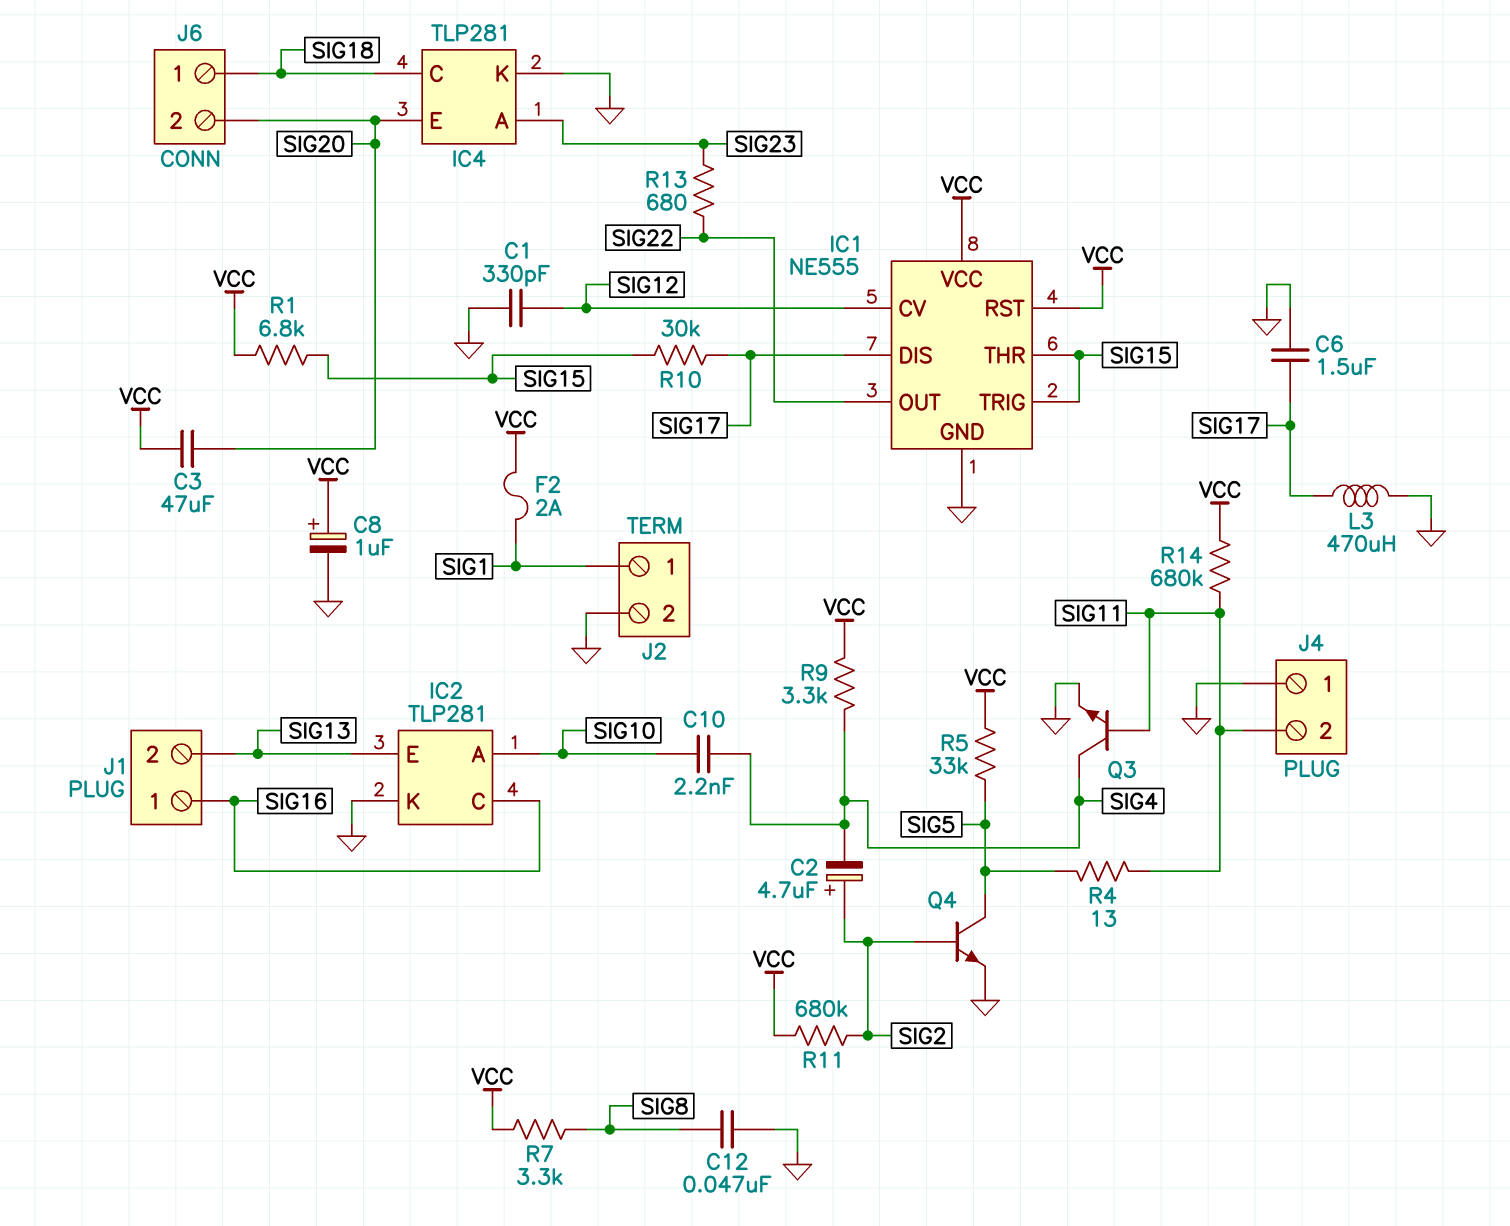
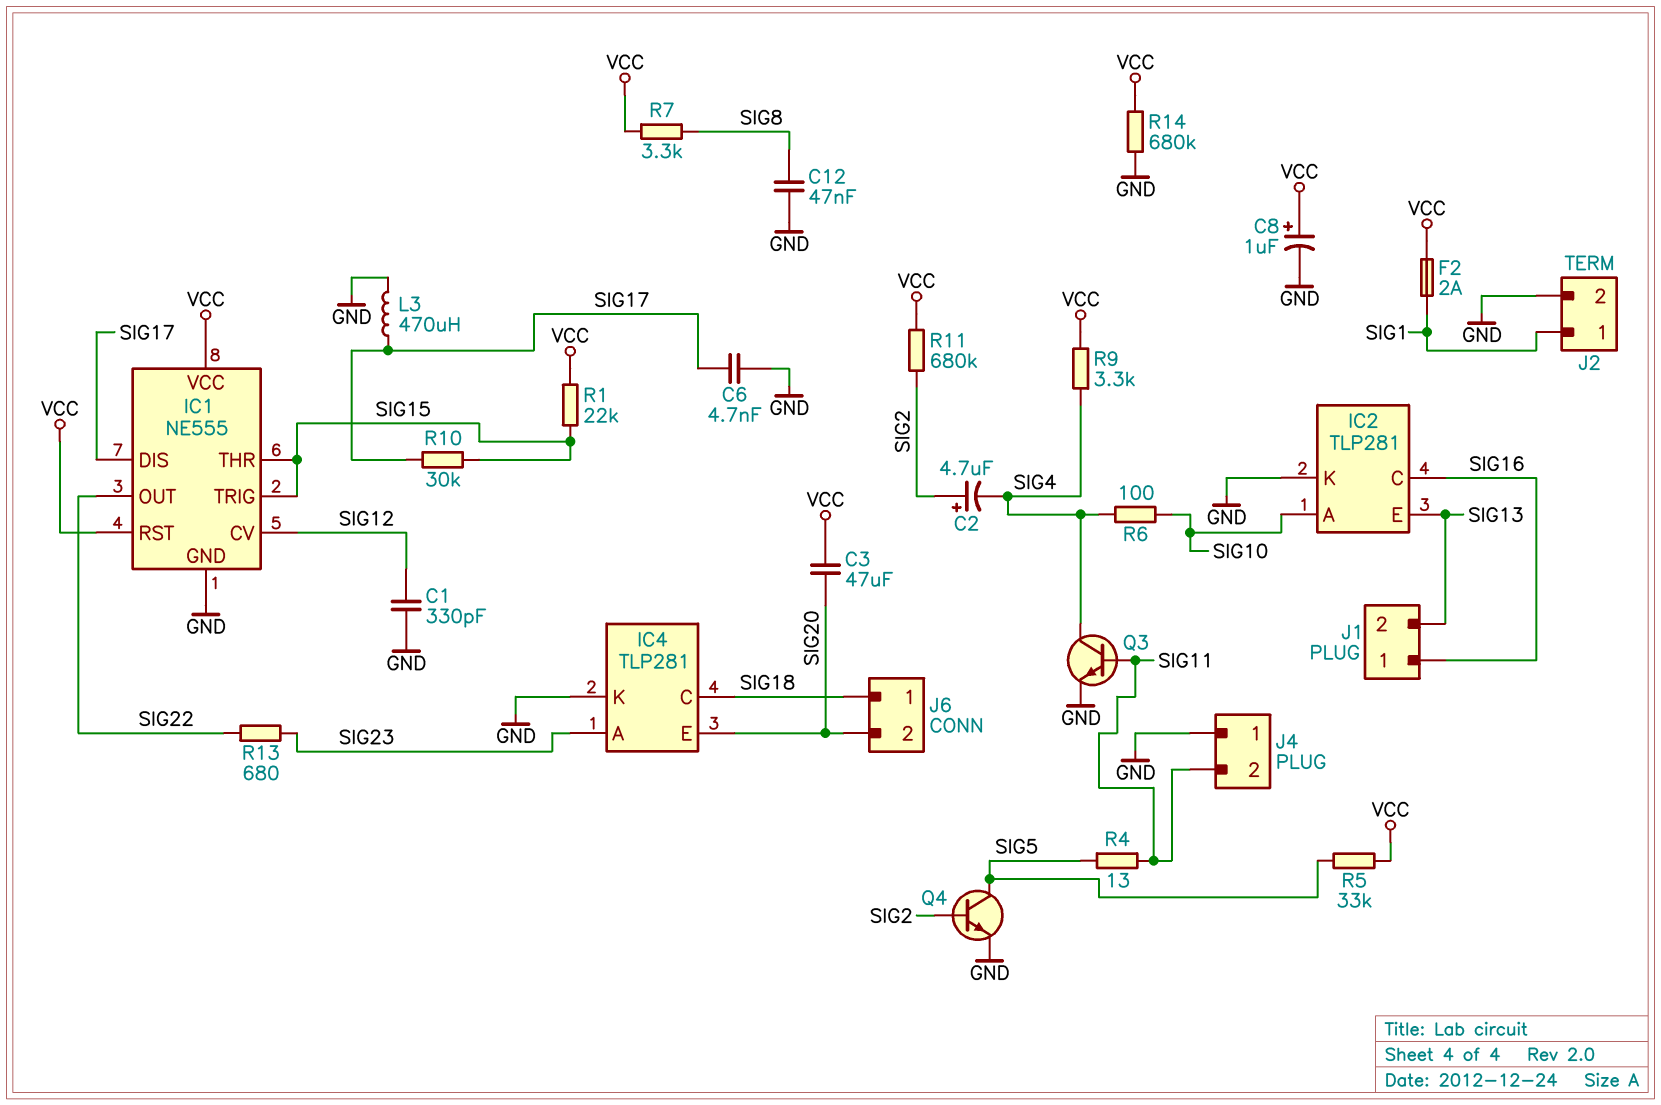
C6: 1.5uF (GND, SIG17) -> 4.7nF (GND, SIG17)
C10: 2.2nF (SIG4, SIG10) -> none
R1: 6.8k (SIG15, VCC) -> 22k (SIG15, VCC)
R6: none -> 100 (SIG4, SIG10)
R14: 680k (SIG11, VCC) -> 680k (GND, VCC)

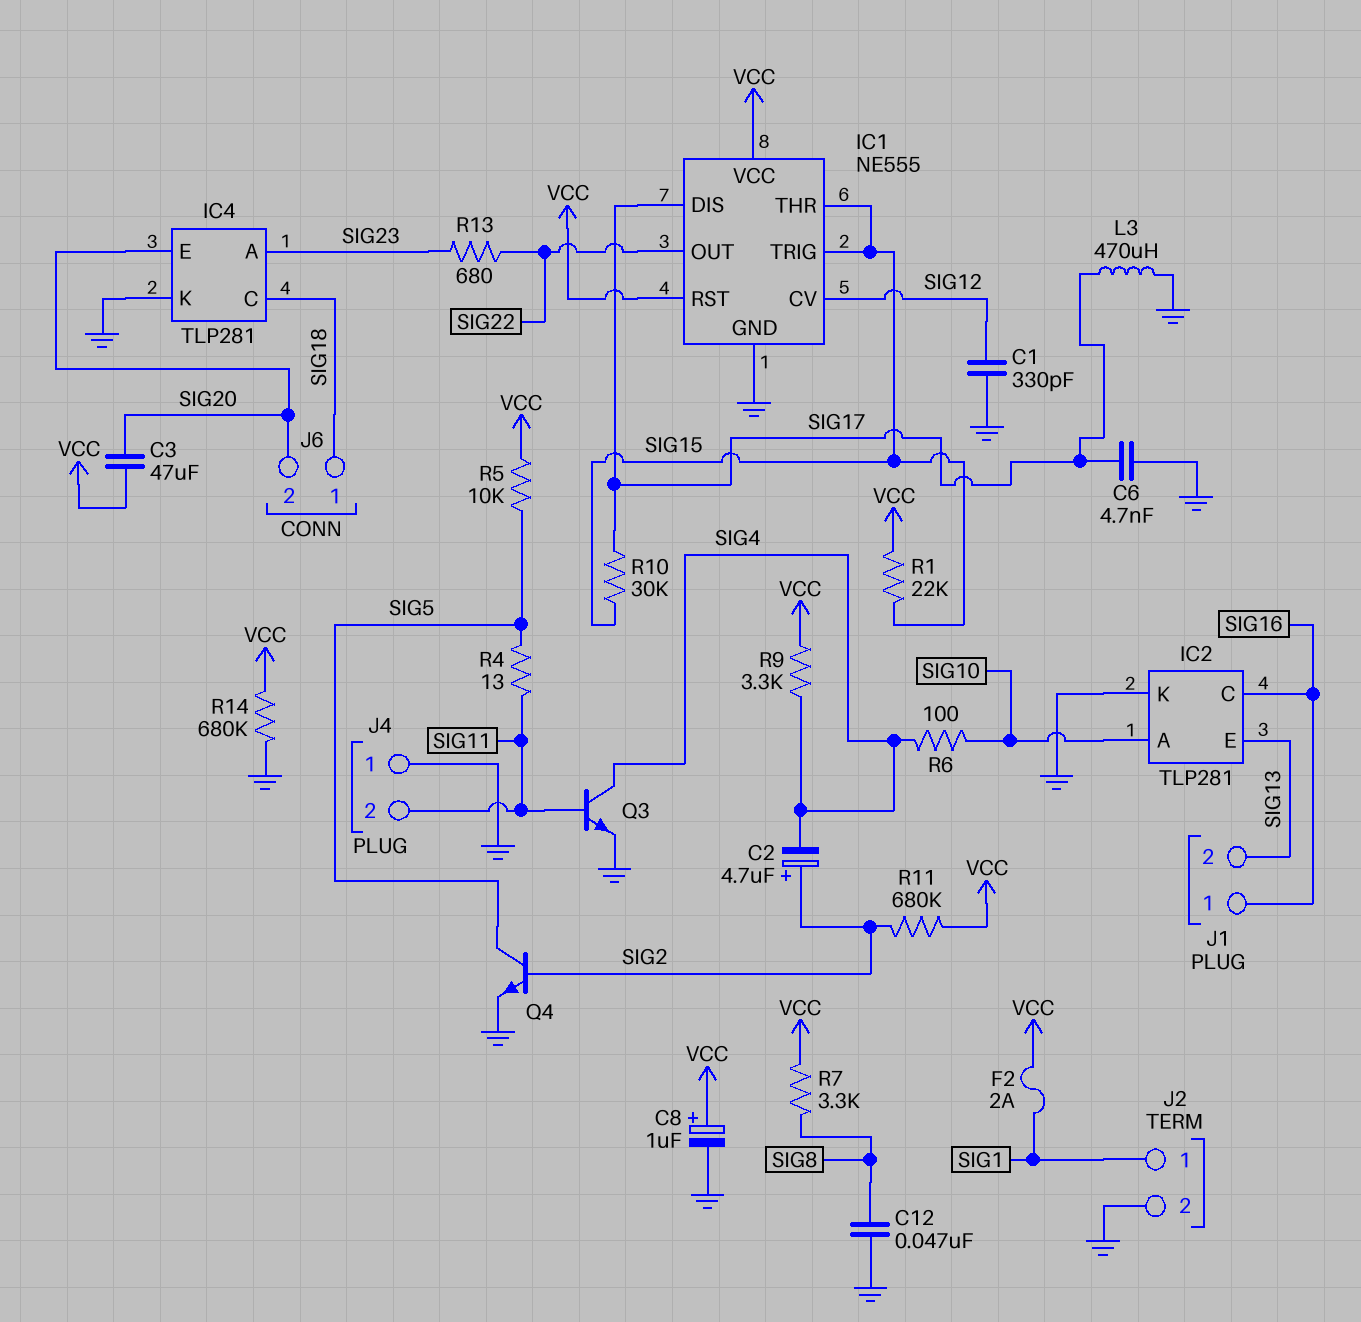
R5: 33k (SIG5, VCC) -> 10k (SIG5, VCC)

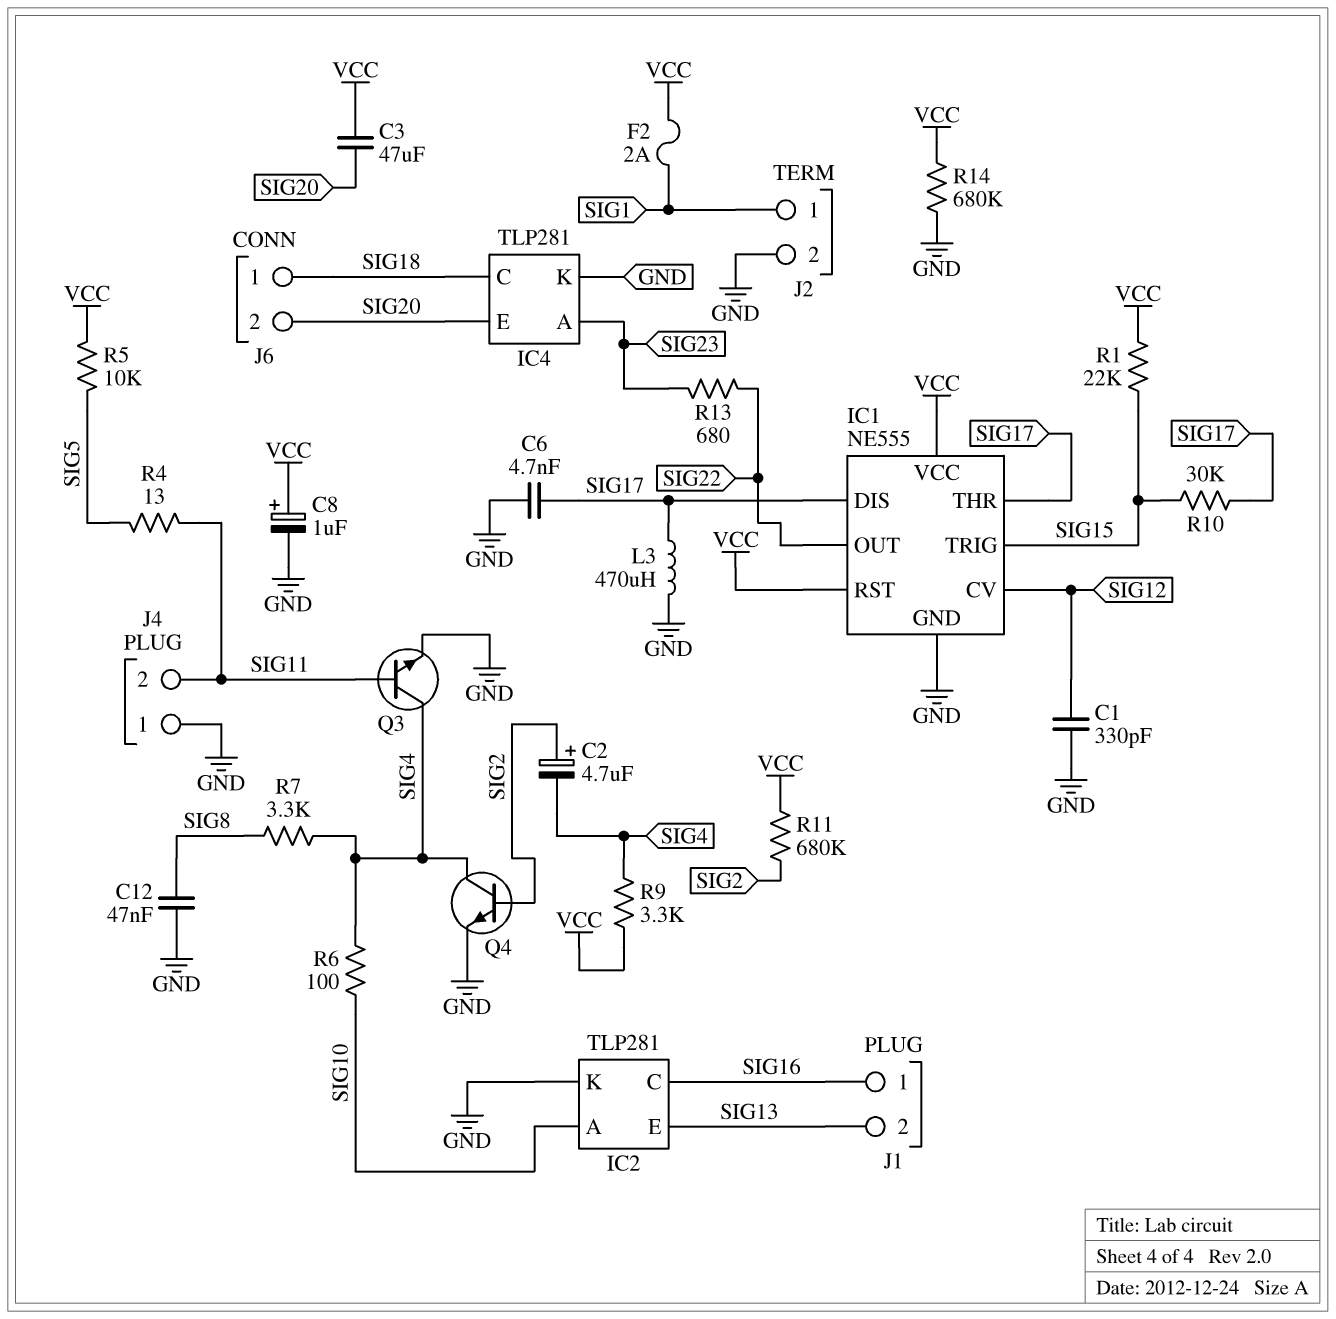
IC1 pin THR: SIG15 -> SIG17
Q4: NPN (B SIG2, C SIG5, E GND) -> NPN (B SIG2, C SIG4, E GND)
R7: 3.3k (SIG8, VCC) -> 3.3k (SIG4, SIG8)

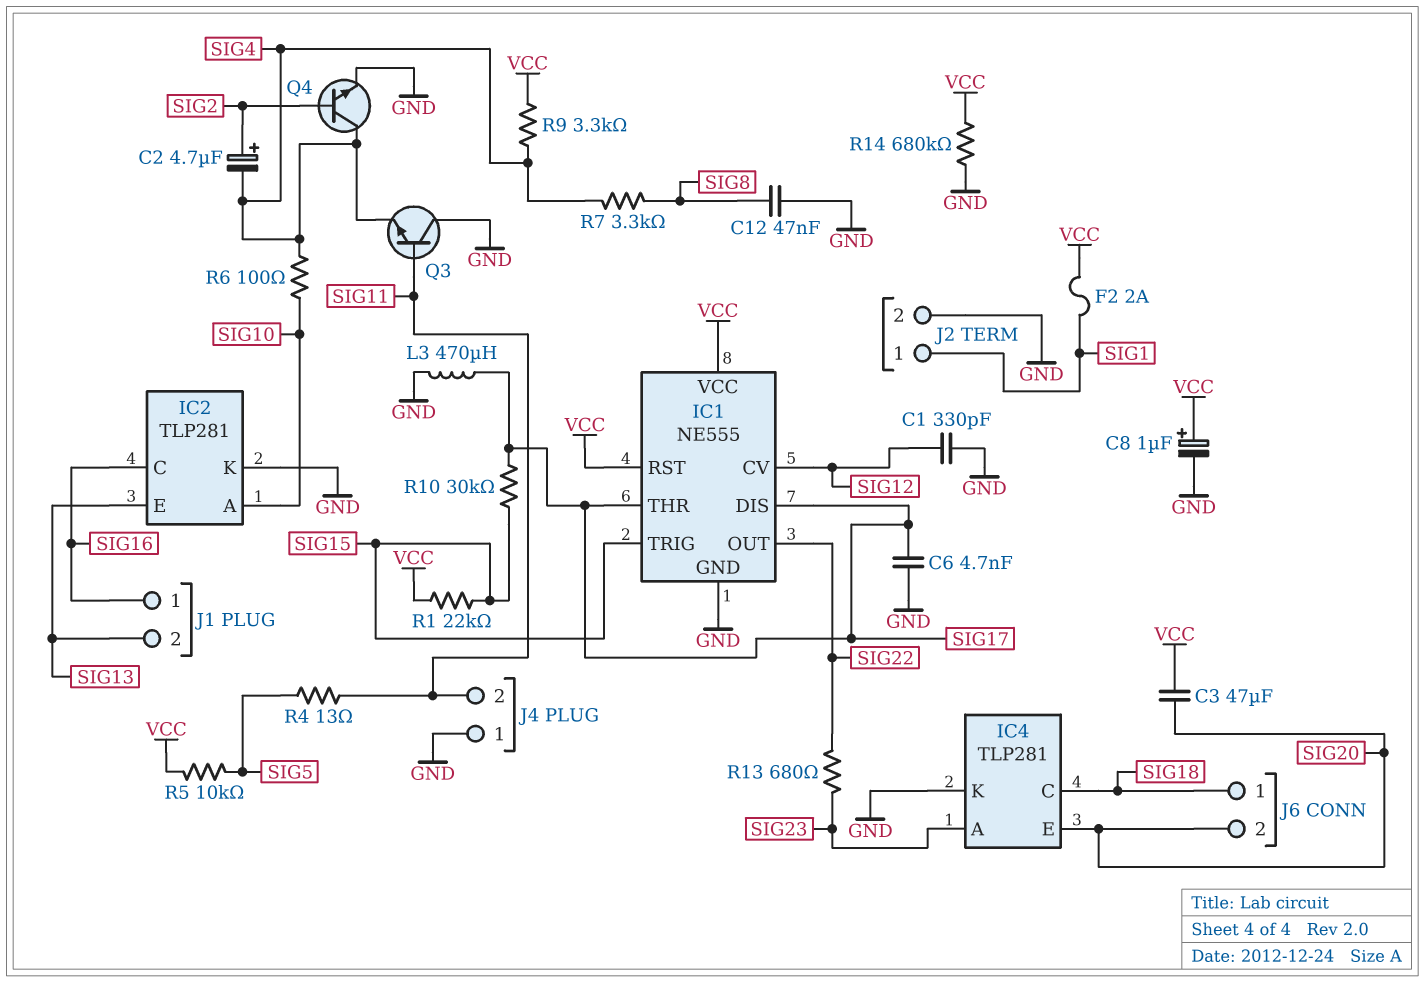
Q3: NPN (B SIG11, C SIG4, E GND) -> NPN (B SIG11, C GND, E SIG4)
R11: 680k (SIG2, VCC) -> none

